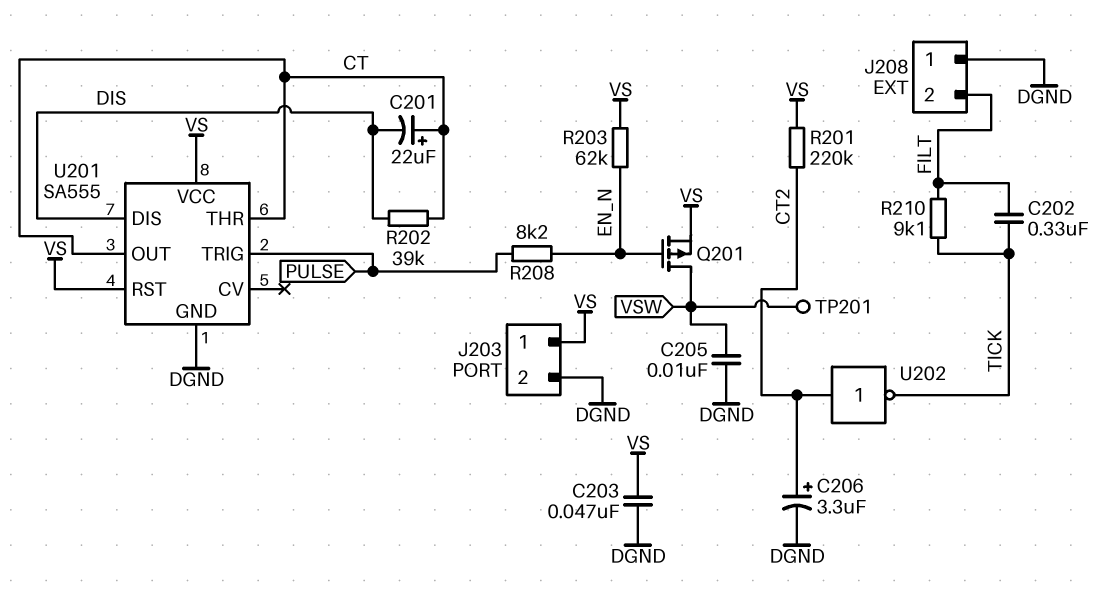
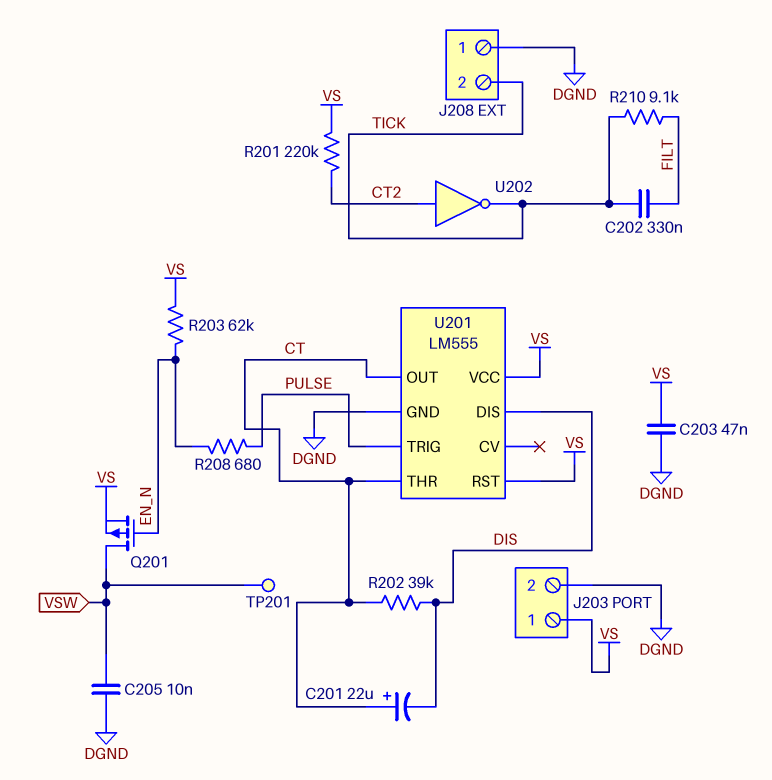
C206: 3.3uF (plus CT2, minus DGND) -> none
J208 pin 2: FILT -> TICK
R208: 8.2k (EN_N, PULSE) -> 680 (EN_N, PULSE)
U201: SA555 -> LM555

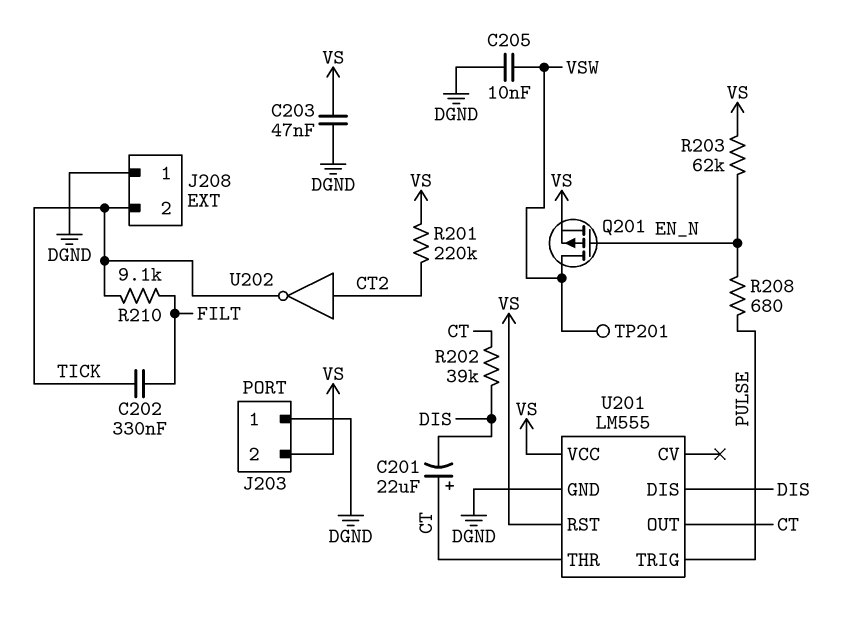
J203 pin 1: VS -> DGND
J203 pin 2: DGND -> VS

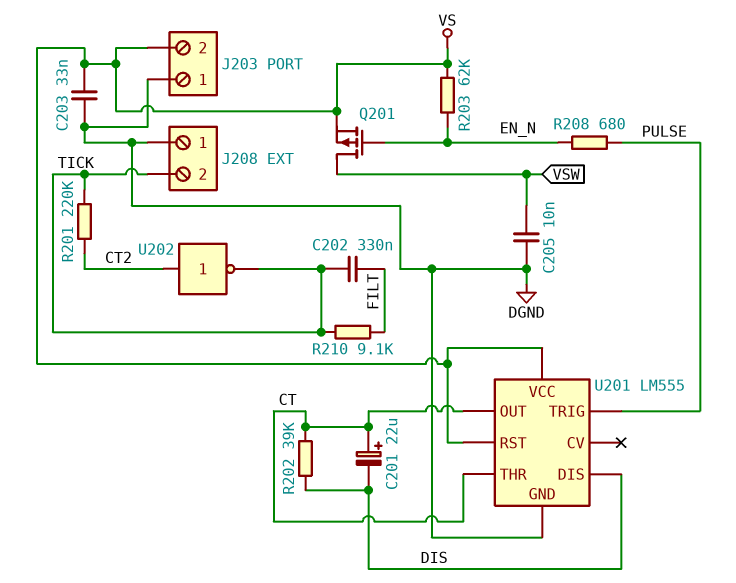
C203: 47nF (DGND, VS) -> 33nF (DGND, VS)
R201: 220k (CT2, VS) -> 220k (CT2, TICK)
TP201: test point (VSW) -> none

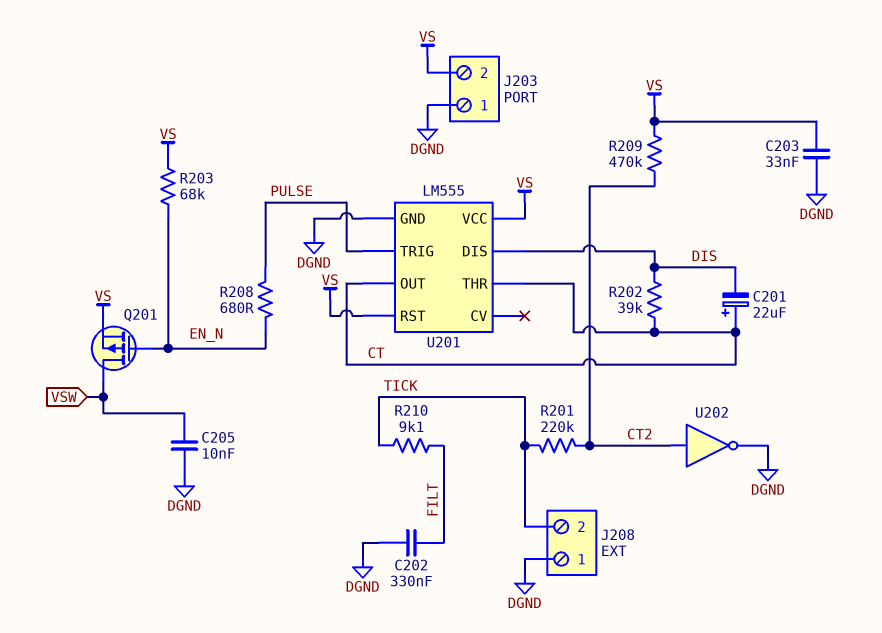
C202: 330nF (FILT, TICK) -> 330nF (DGND, FILT)
R203: 62k (EN_N, VS) -> 68k (EN_N, VS)
R209: none -> 470k (CT2, VS)
U202: NOT (in CT2, out TICK) -> NOT (in CT2, out DGND)

